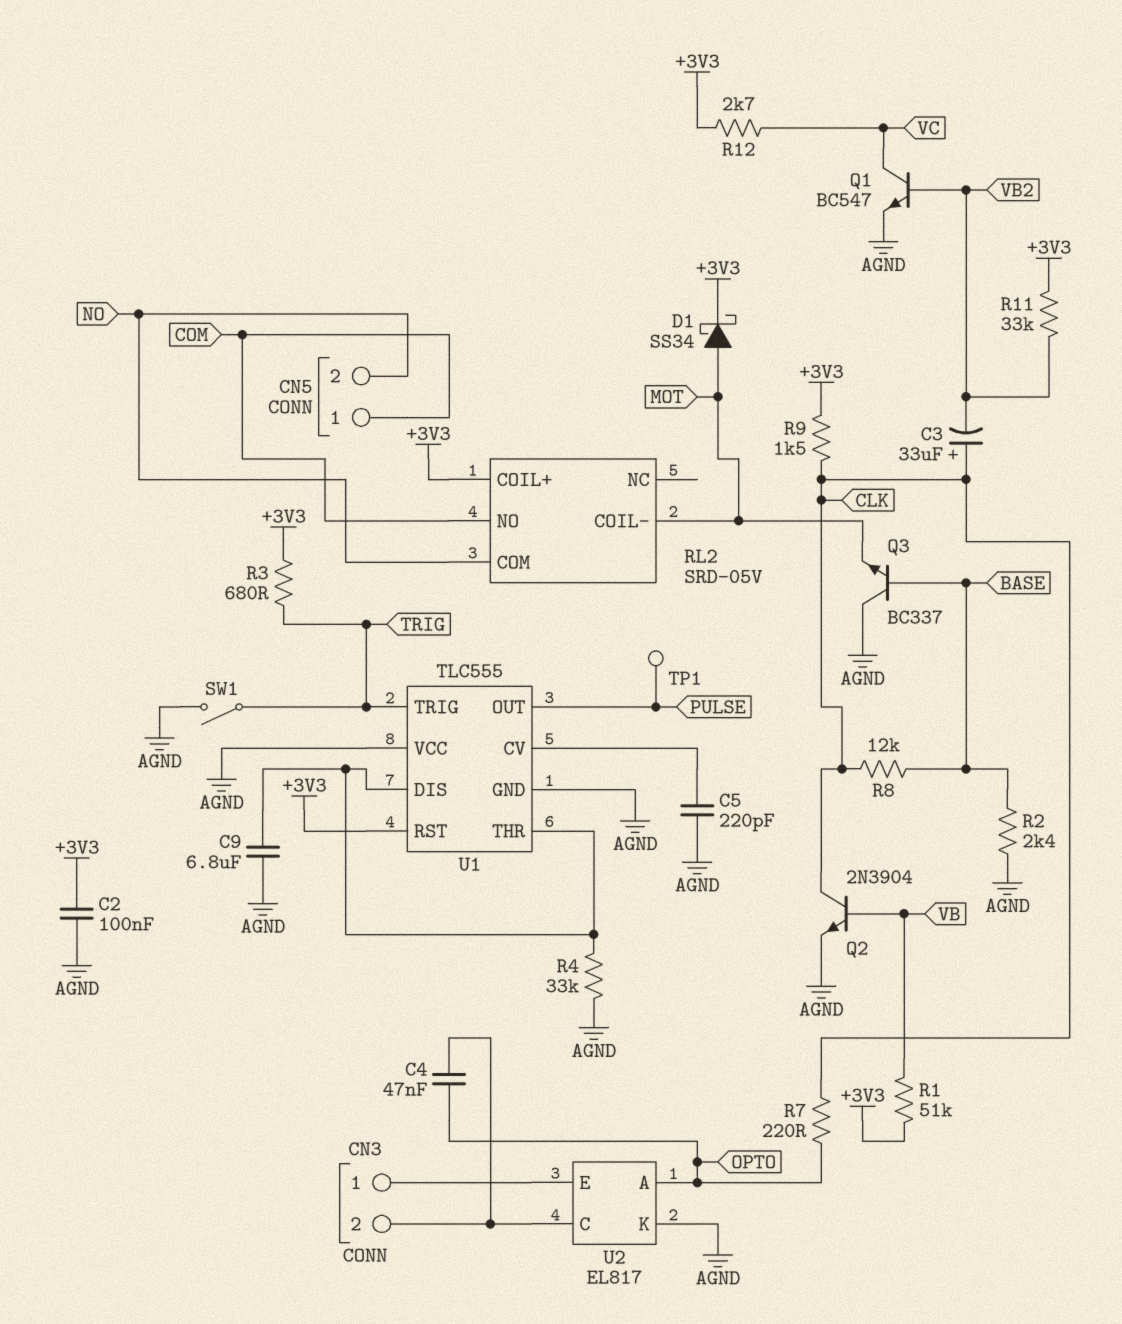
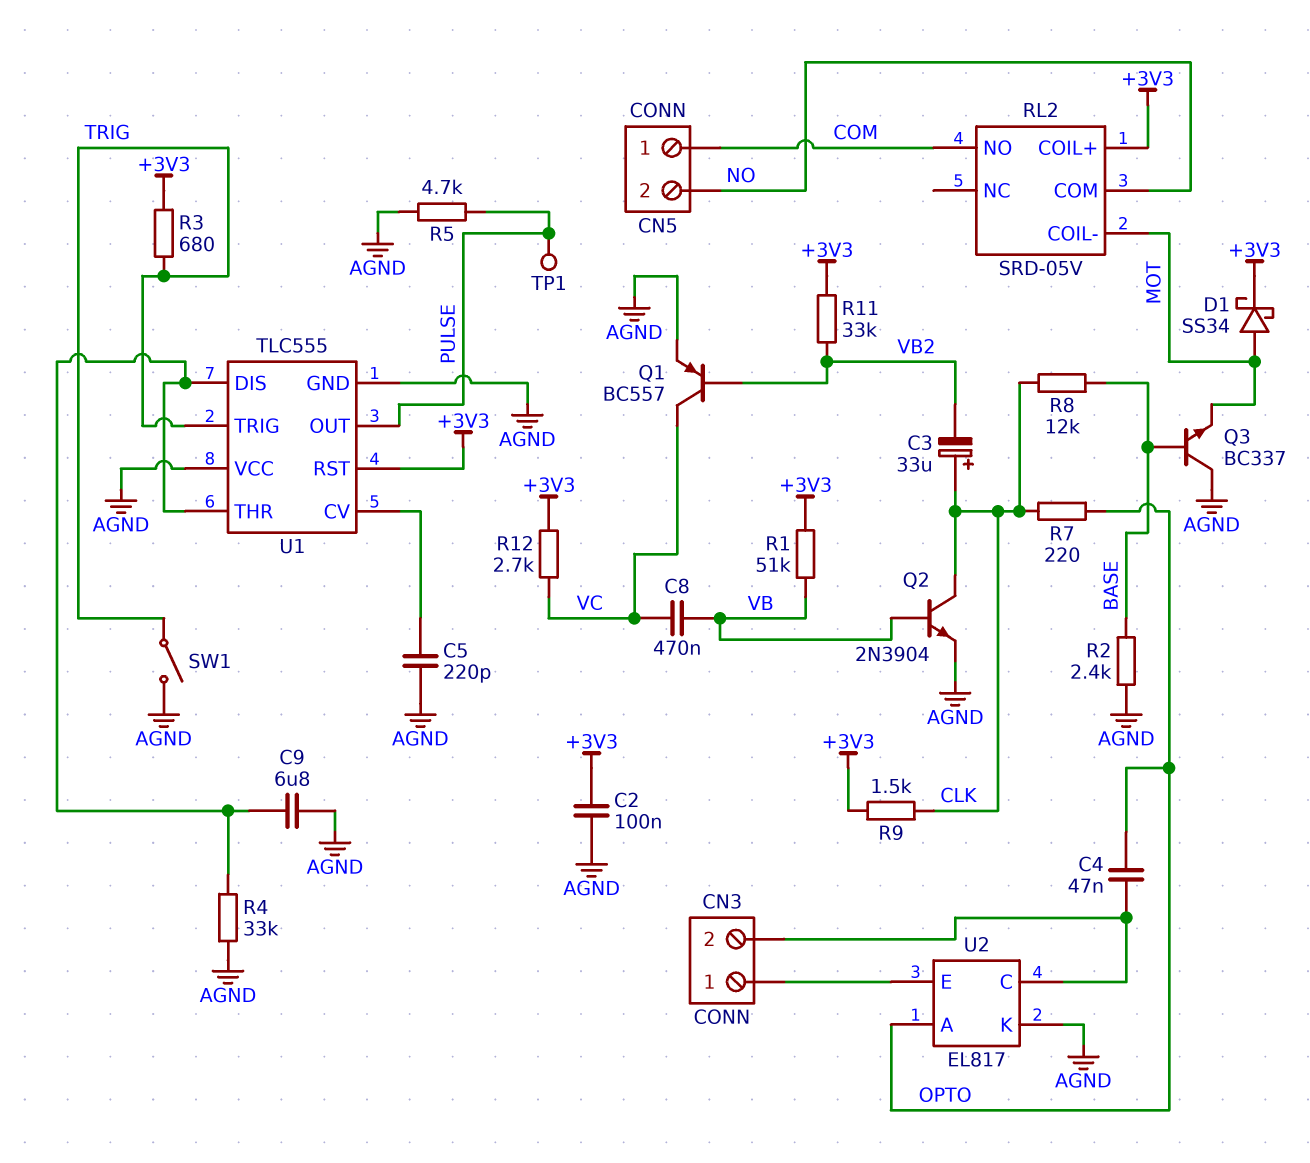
C8: none -> 470nF (VB, VC)
Q1: NPN BC547 (B VB2, C VC, E AGND) -> PNP BC557 (B VB2, C VC, E AGND)
R5: none -> 4.7k (AGND, PULSE)

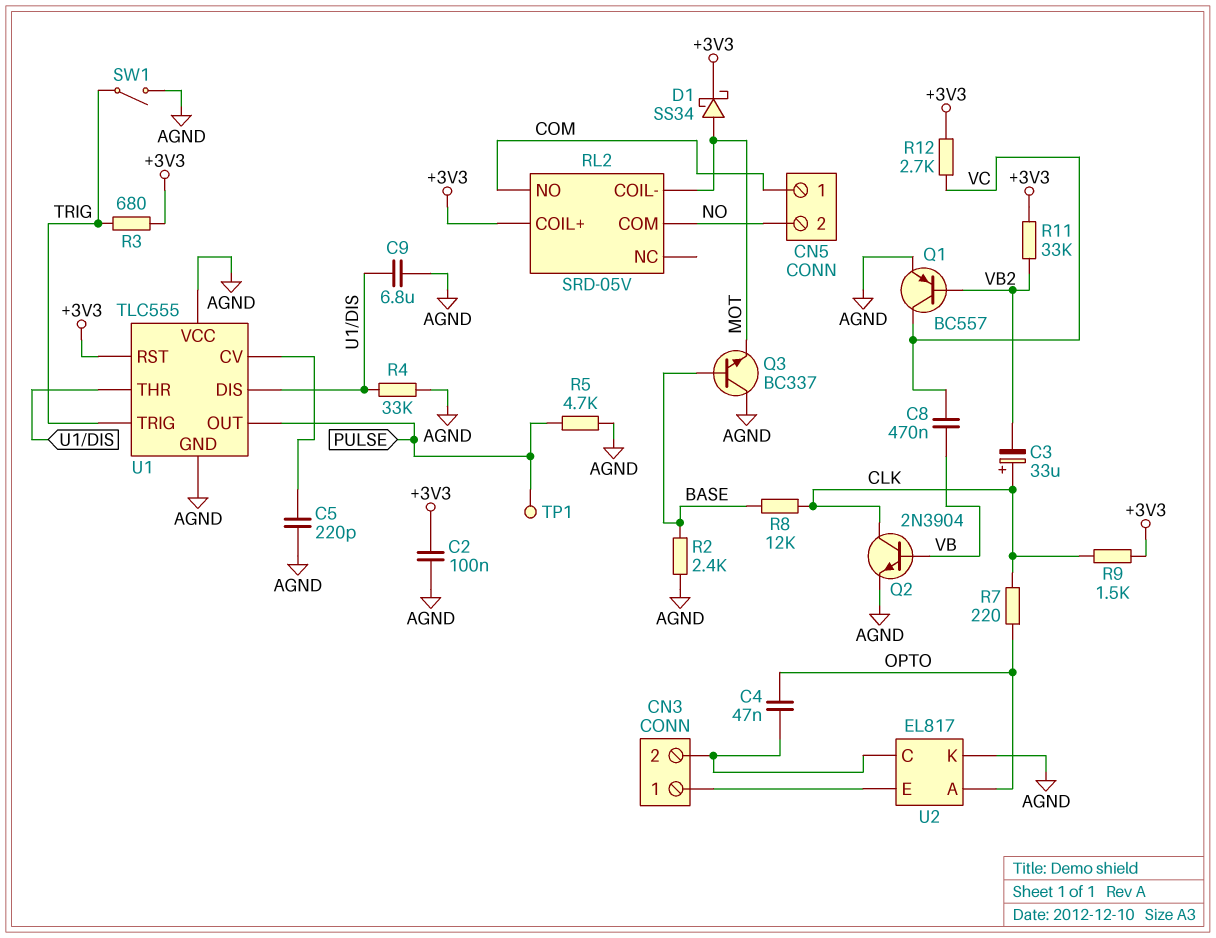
R1: 51k (+3V3, VB) -> none

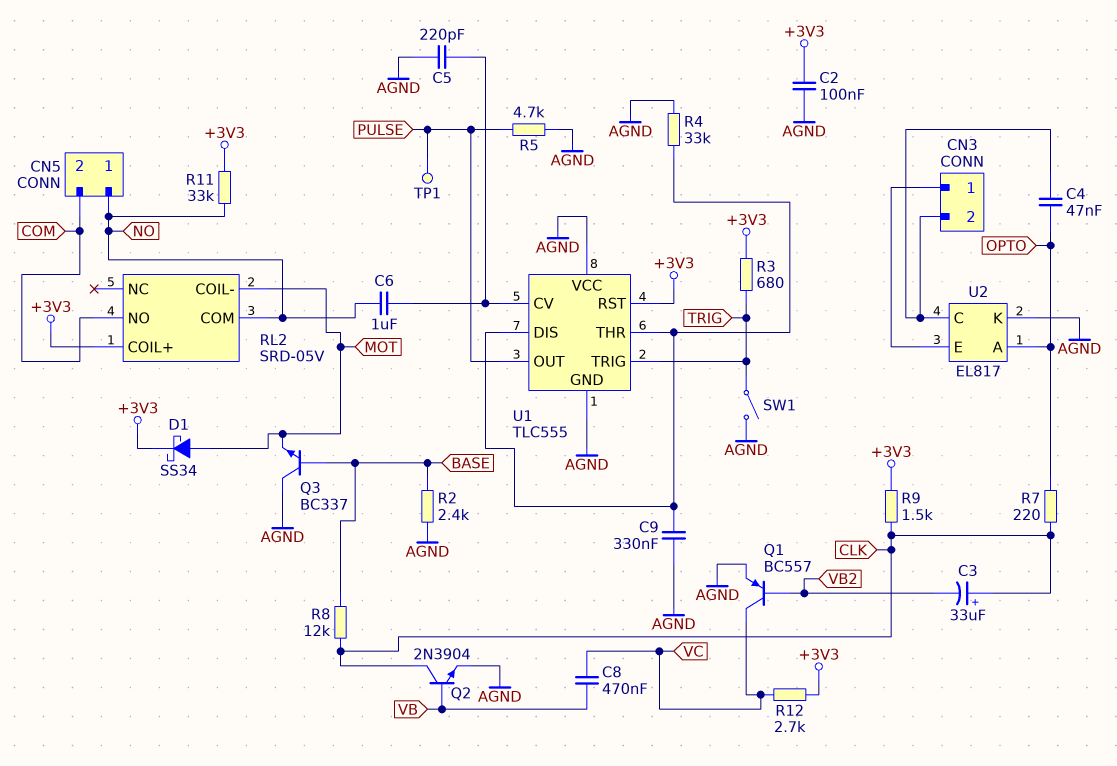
C6: none -> 1uF (NO, U1/CV)
C9: 6.8uF (AGND, U1/DIS) -> 330nF (AGND, U1/DIS)
CN5 pin 1: COM -> NO
CN5 pin 2: NO -> COM
R11: 33k (+3V3, VB2) -> 33k (+3V3, NO)

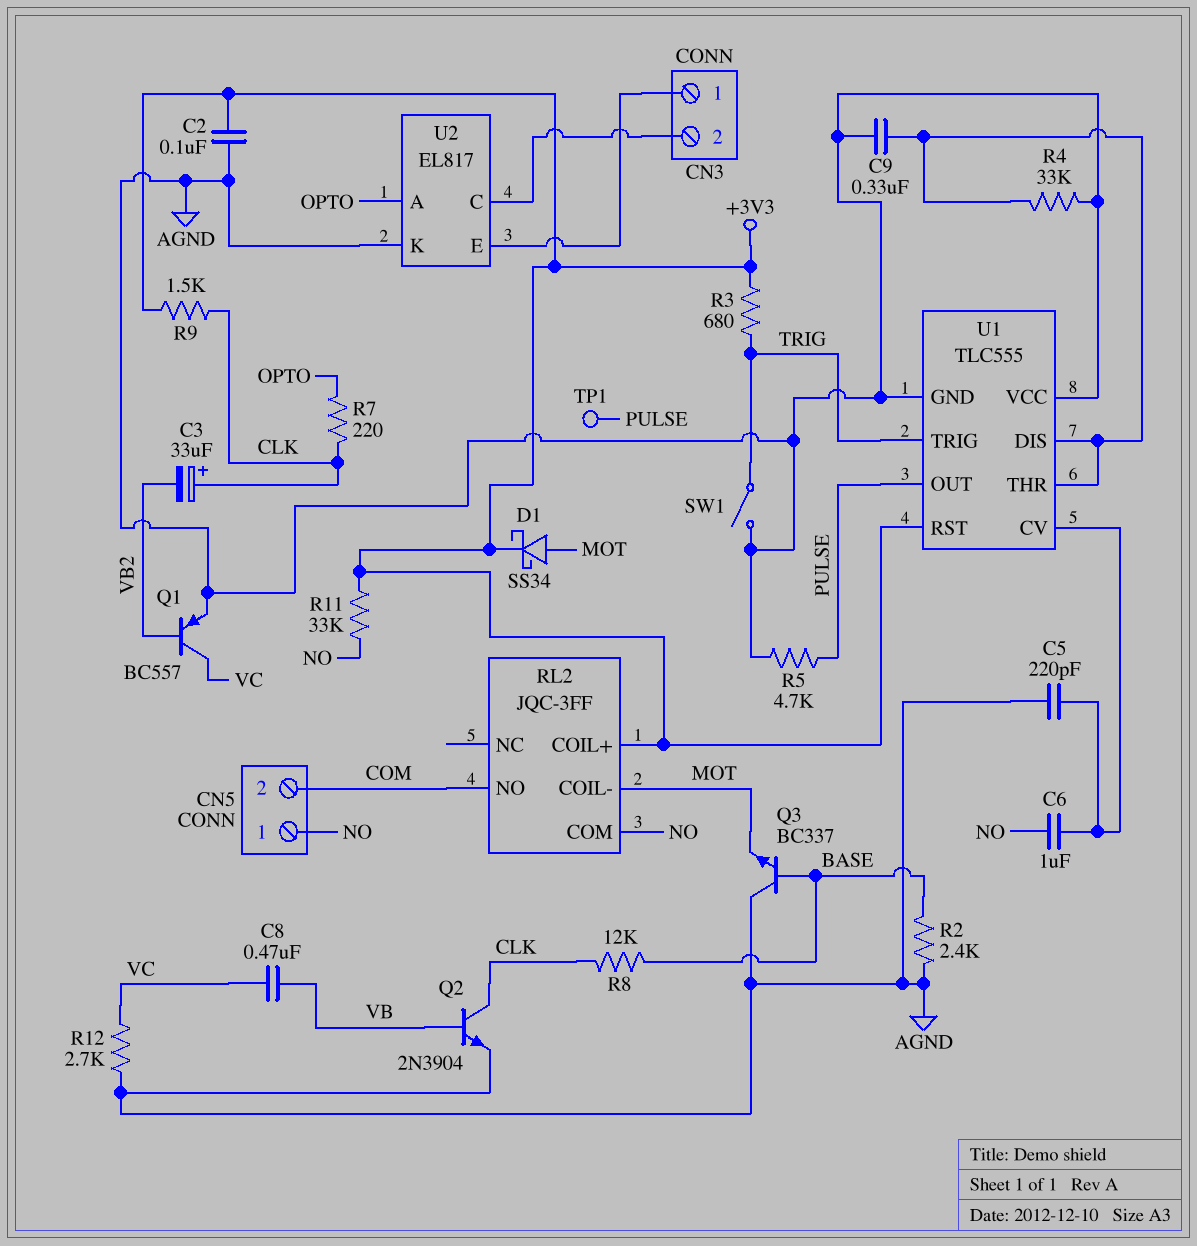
C4: 47nF (CN3/2, OPTO) -> none
R12: 2.7k (+3V3, VC) -> 2.7k (AGND, VC)
RL2: SRD-05V -> JQC-3FF

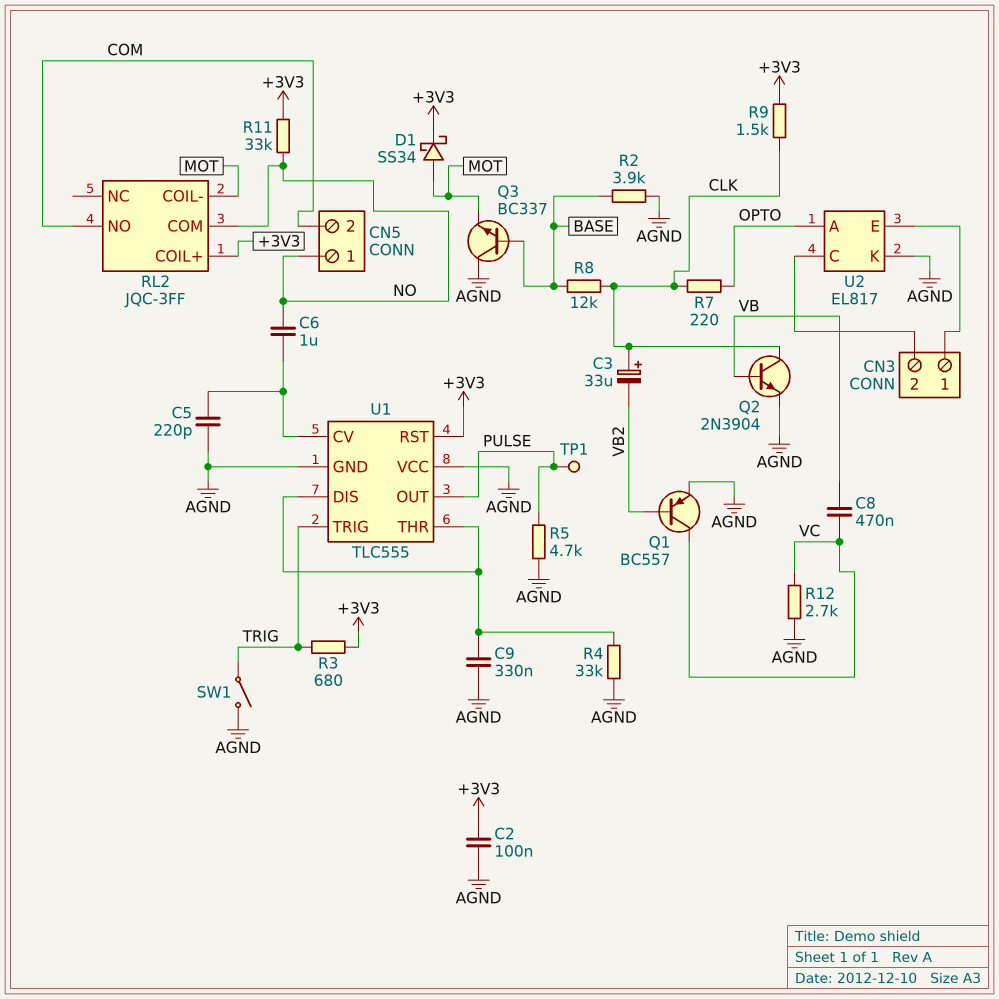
R2: 2.4k (AGND, BASE) -> 3.9k (AGND, BASE)

